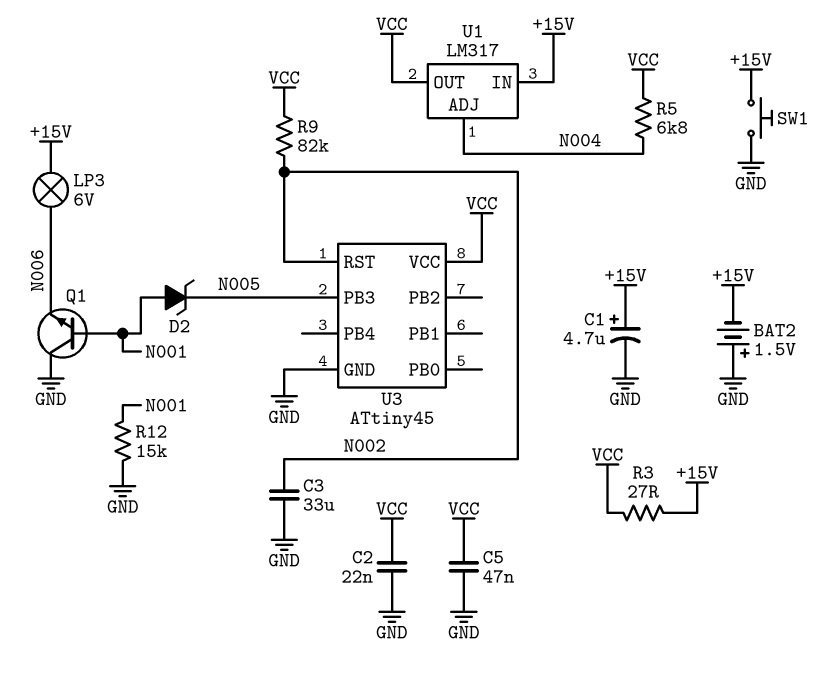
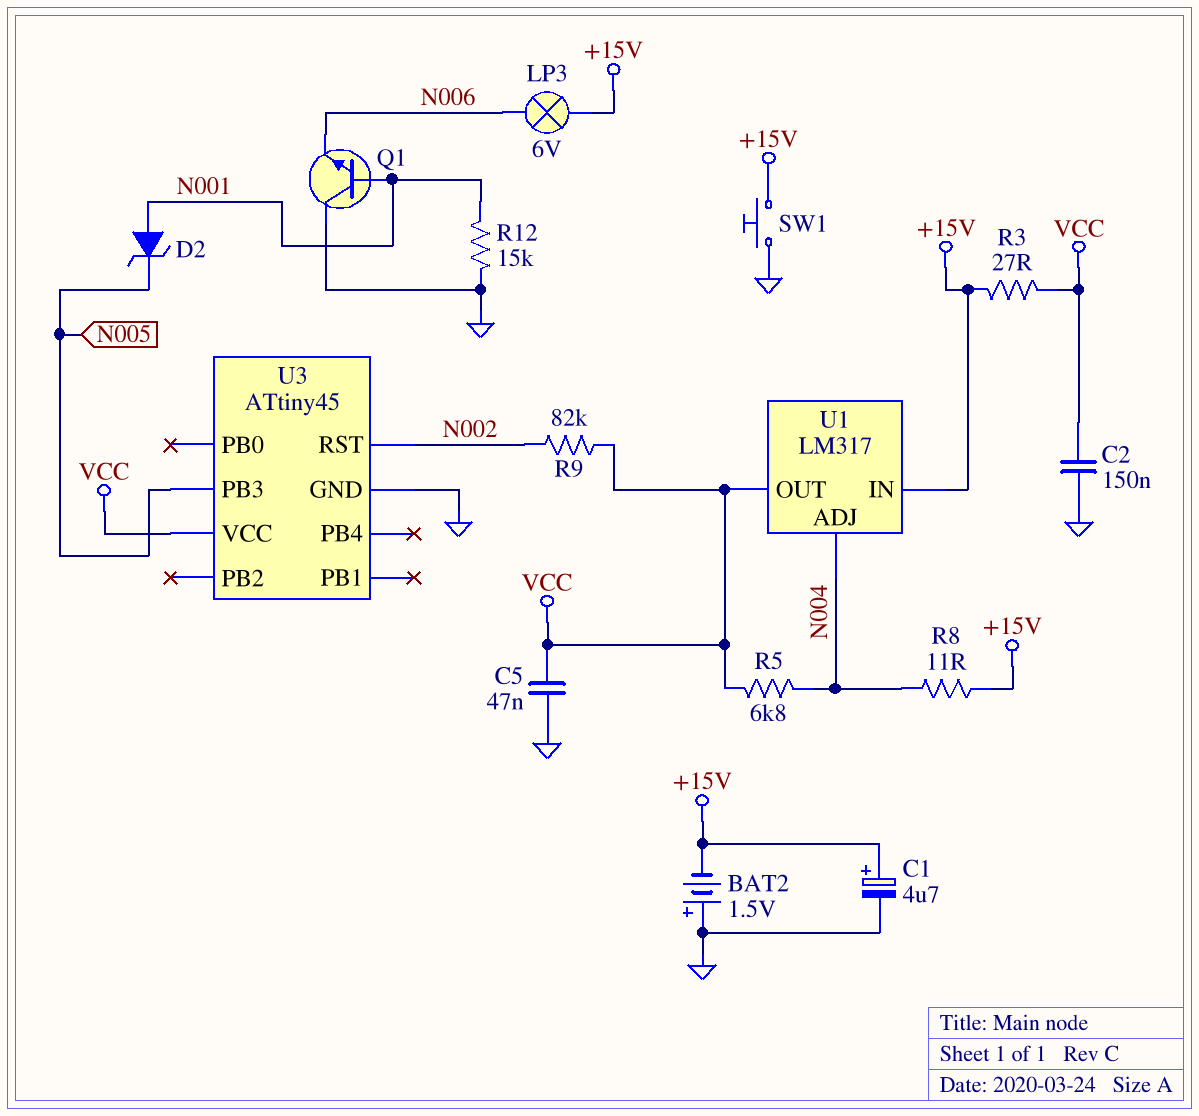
C2: 22nF (GND, VCC) -> 150nF (GND, VCC)
C3: 33uF (GND, N002) -> none
R8: none -> 11 (+15V, N004)

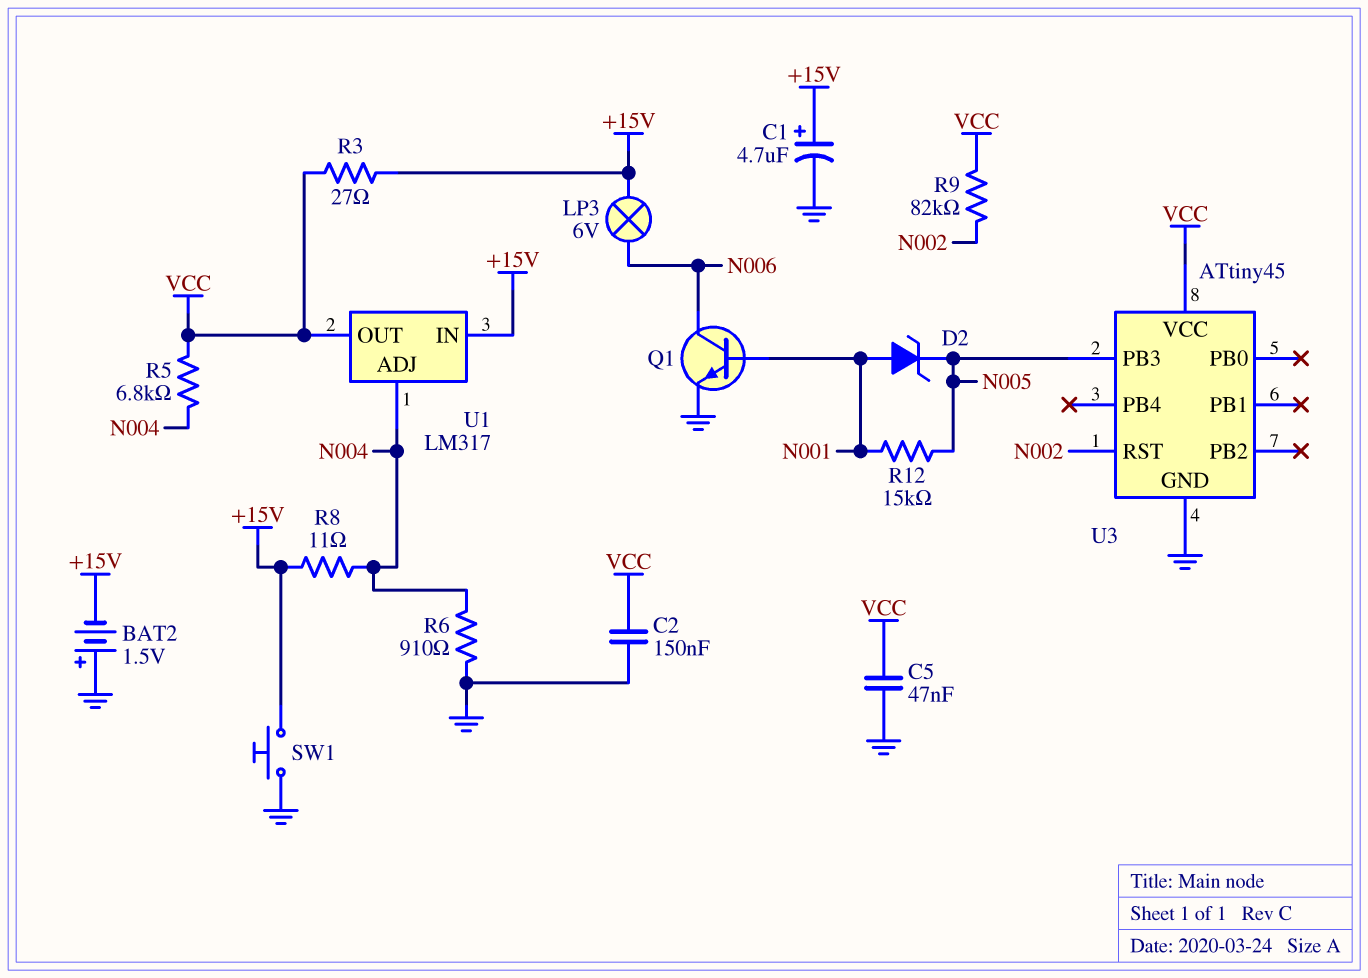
Q1: NPN (B N001, C GND, E N006) -> NPN (B N001, C N006, E GND)
R6: none -> 910 (GND, N004)
R12: 15k (GND, N001) -> 15k (N001, N005)

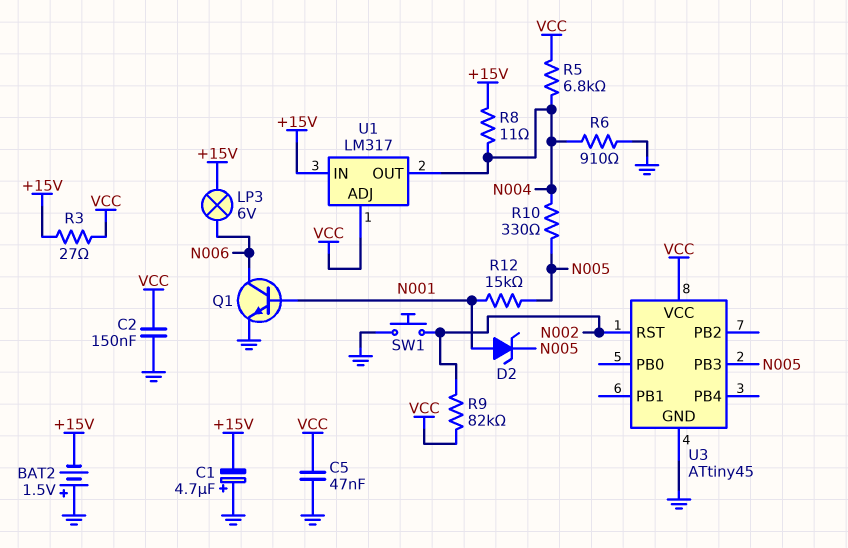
C1: 4.7uF (plus +15V, minus GND) -> 4.7uF (plus GND, minus +15V)
R10: none -> 330 (N004, N005)
SW1: button (+15V, GND) -> button (GND, N002)
U1 pin ADJ: N004 -> VCC
U1 pin OUT: VCC -> N004

